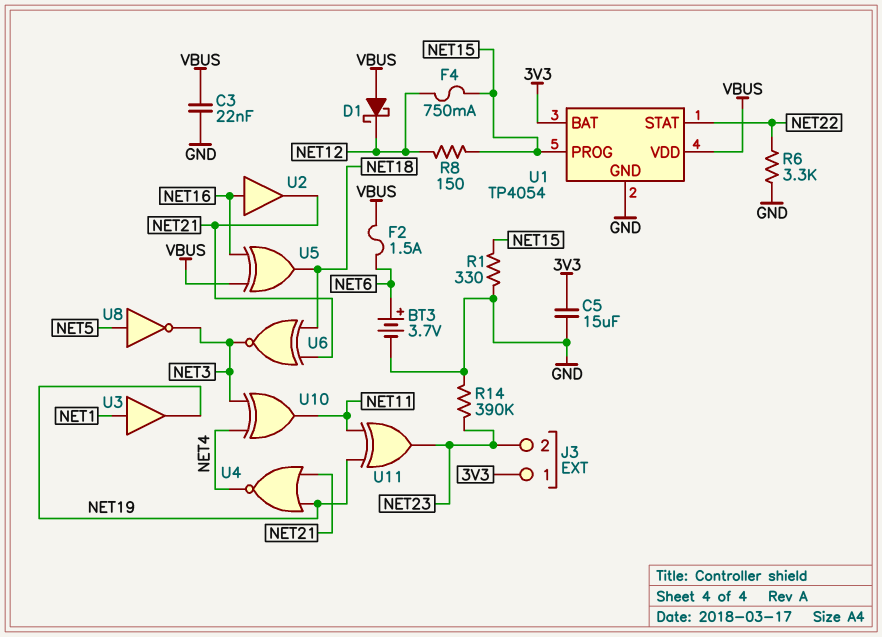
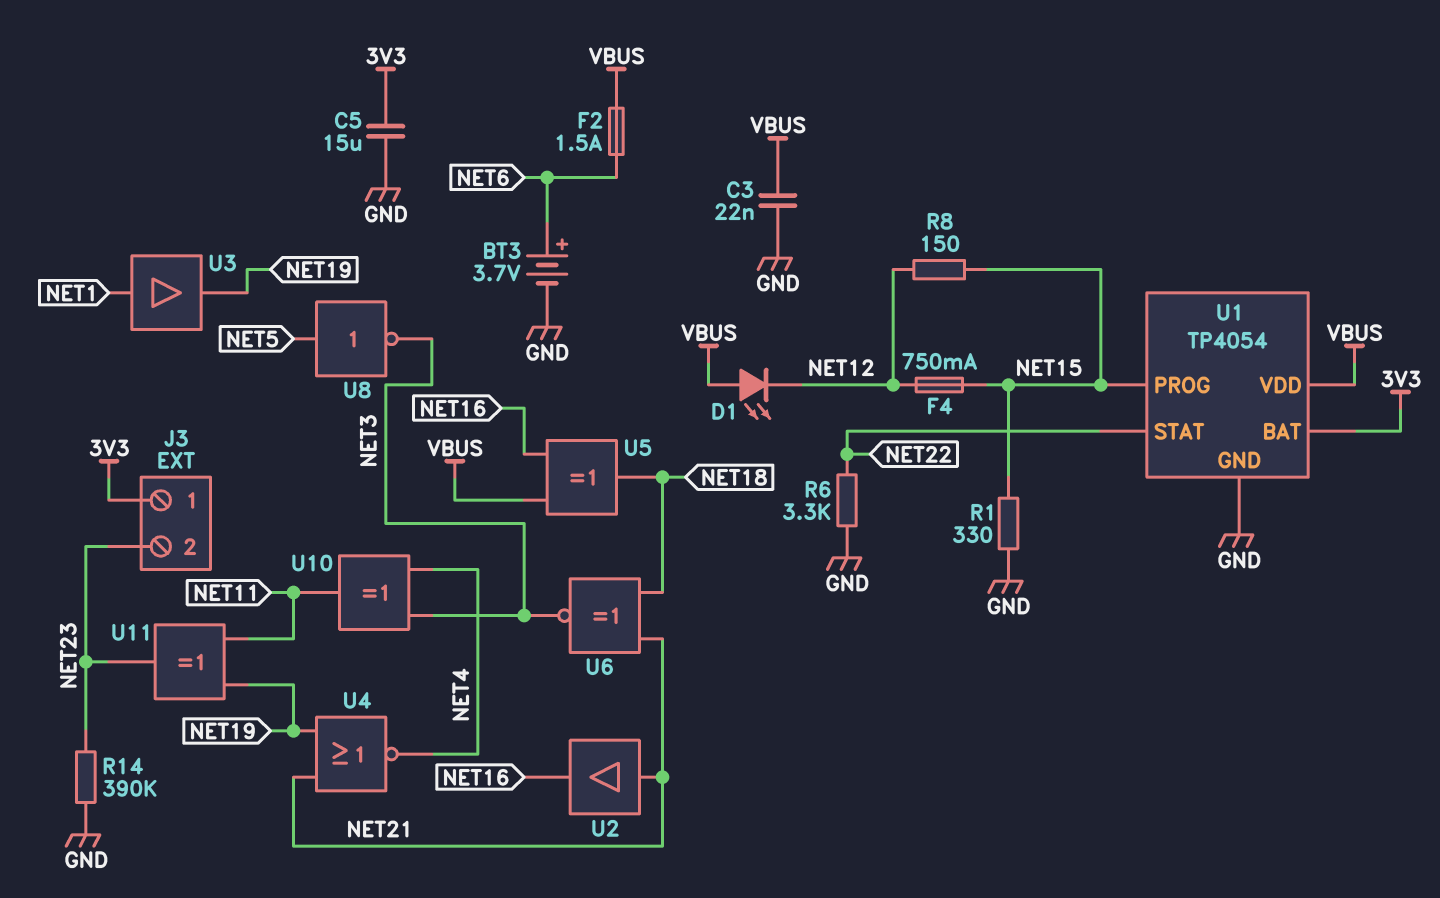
D1: schottky (A VBUS, K NET12) -> LED (A VBUS, K NET12)
U2: buffer (in NET16, out NET21) -> buffer (in NET21, out NET16)

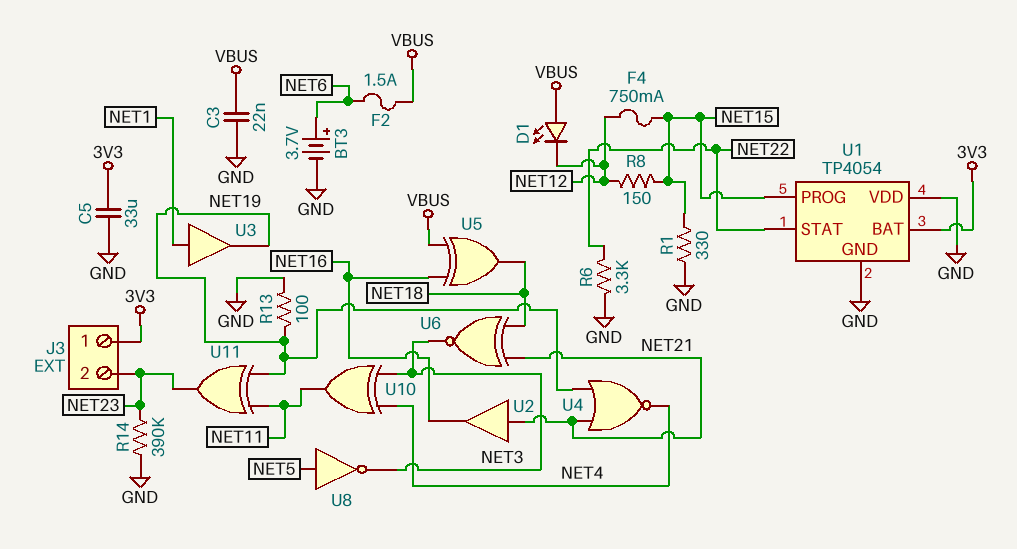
C5: 15uF (3V3, GND) -> 33uF (3V3, GND)
R13: none -> 100 (GND, NET19)
U1 pin VDD: VBUS -> GND

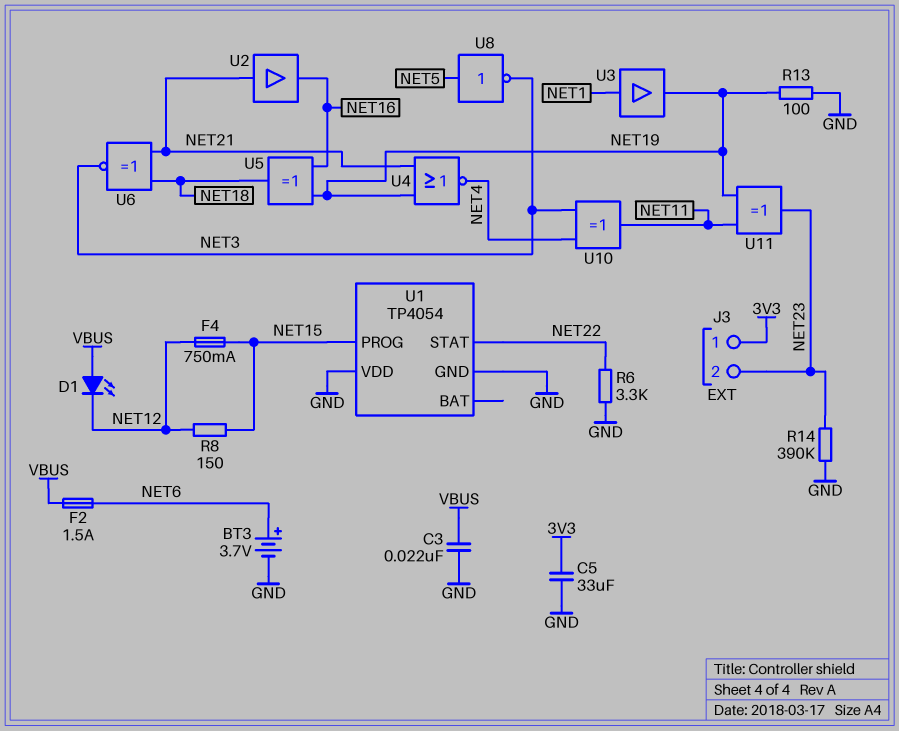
R1: 330 (GND, NET15) -> none
U1 pin BAT: 3V3 -> none
U5: XOR (in NET16, in VBUS, out NET18) -> XOR (in NET16, in NET19, out NET18)

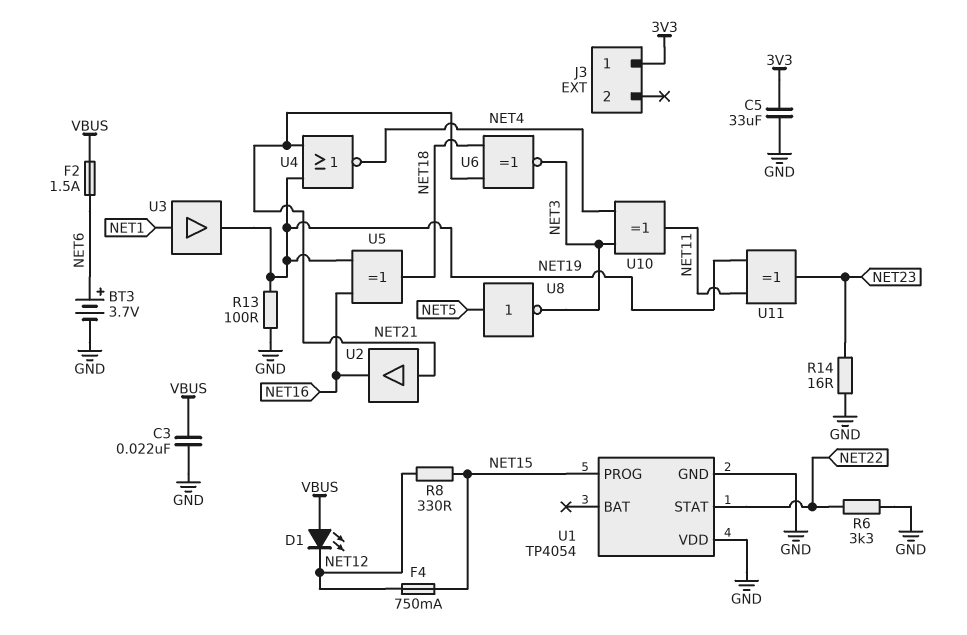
J3 pin 2: NET23 -> none
R8: 150 (NET12, NET15) -> 330 (NET12, NET15)
R14: 390k (GND, NET23) -> 16 (GND, NET23)

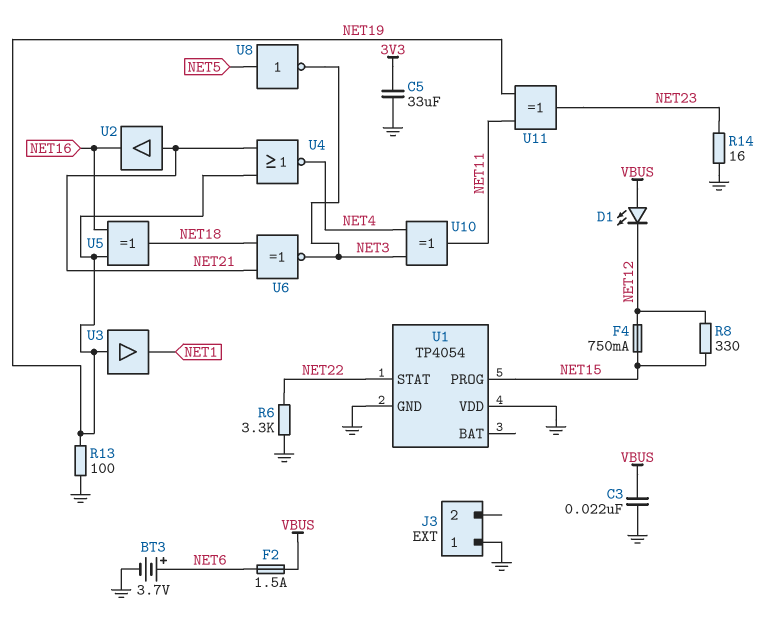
J3 pin 1: 3V3 -> GND
U3: buffer (in NET1, out NET19) -> buffer (in NET19, out NET1)

